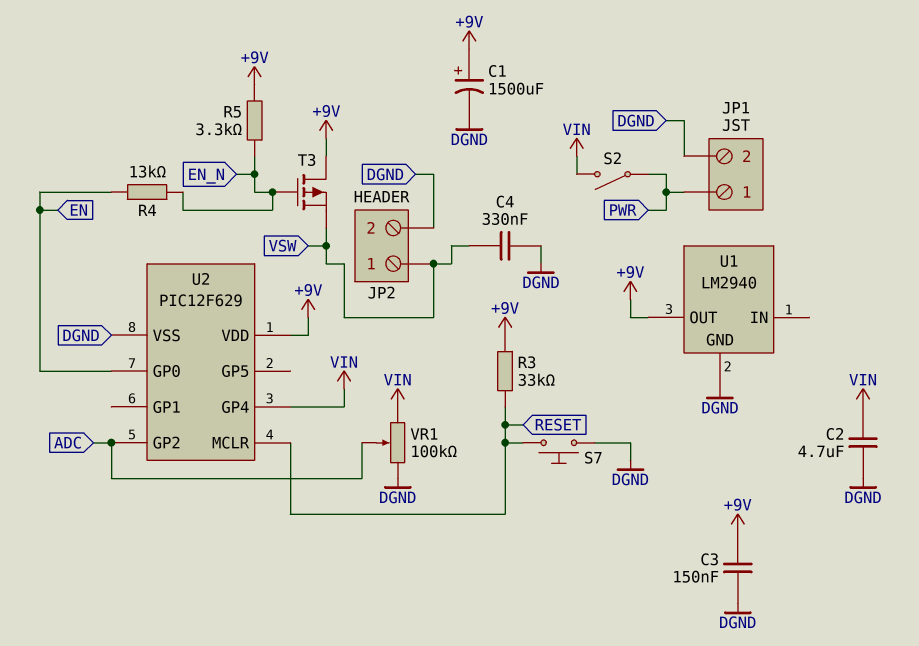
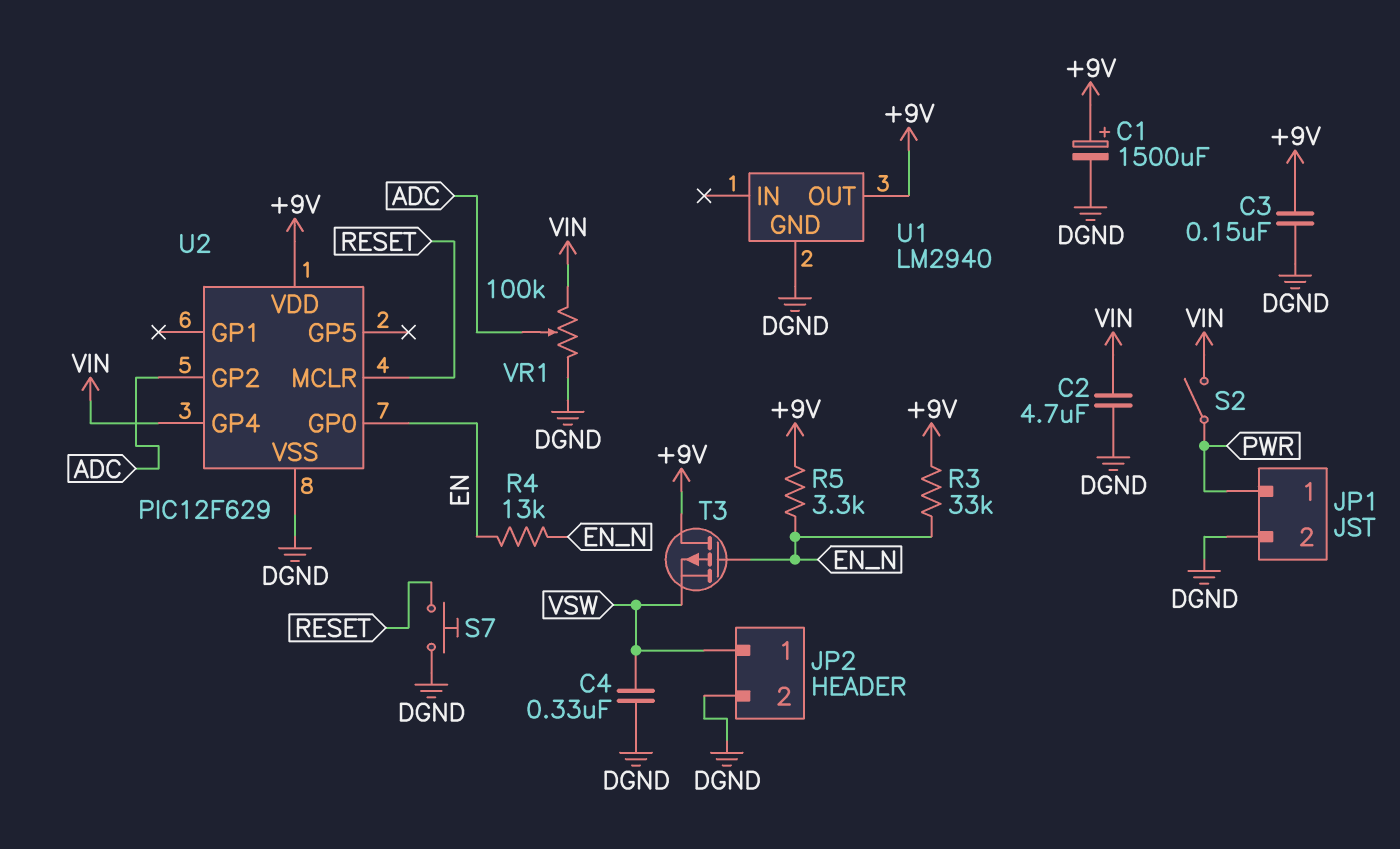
R3: 33k (+9V, RESET) -> 33k (+9V, EN_N)

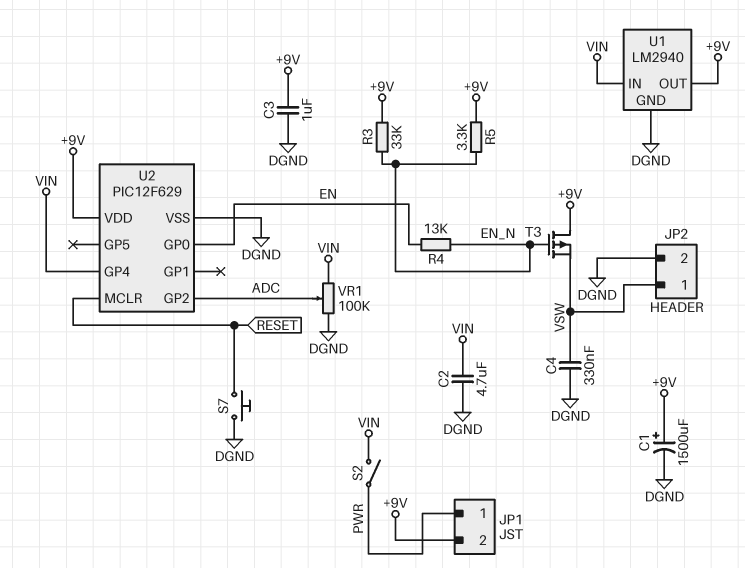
C3: 150nF (+9V, DGND) -> 1uF (+9V, DGND)
JP1 pin 2: DGND -> +9V
U1 pin IN: none -> VIN

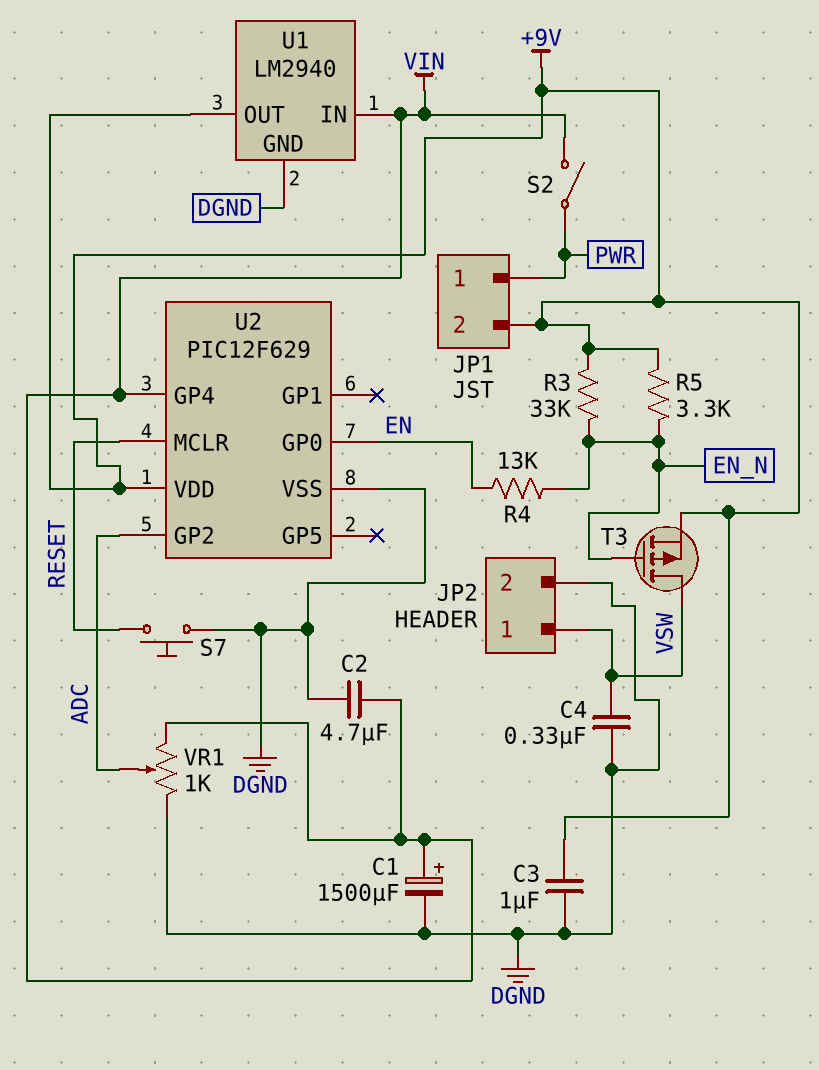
C1: 1500uF (plus +9V, minus DGND) -> 1500uF (plus VIN, minus DGND)
T3: PMOS (G EN_N, D +9V, S VSW) -> PMOS (G EN_N, D VSW, S +9V)
VR1: 100k (DGND, VIN, wiper ADC) -> 1k (DGND, VIN, wiper ADC)

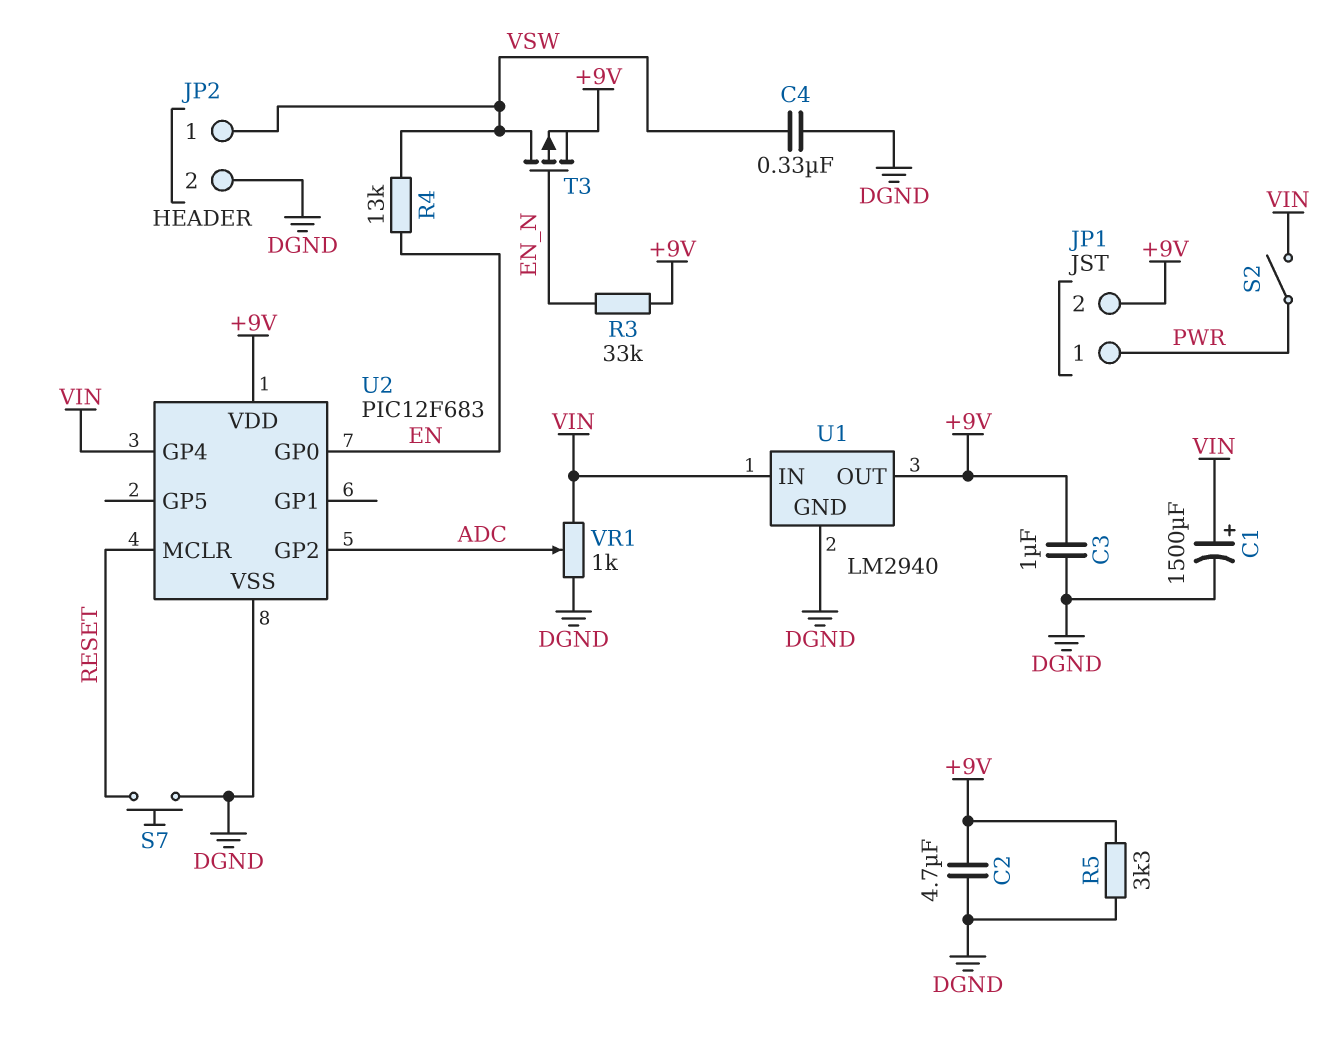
C2: 4.7uF (DGND, VIN) -> 4.7uF (+9V, DGND)
R4: 13k (EN, EN_N) -> 13k (EN, VSW)
R5: 3.3k (+9V, EN_N) -> 3.3k (+9V, DGND)
U2: PIC12F629 -> PIC12F683

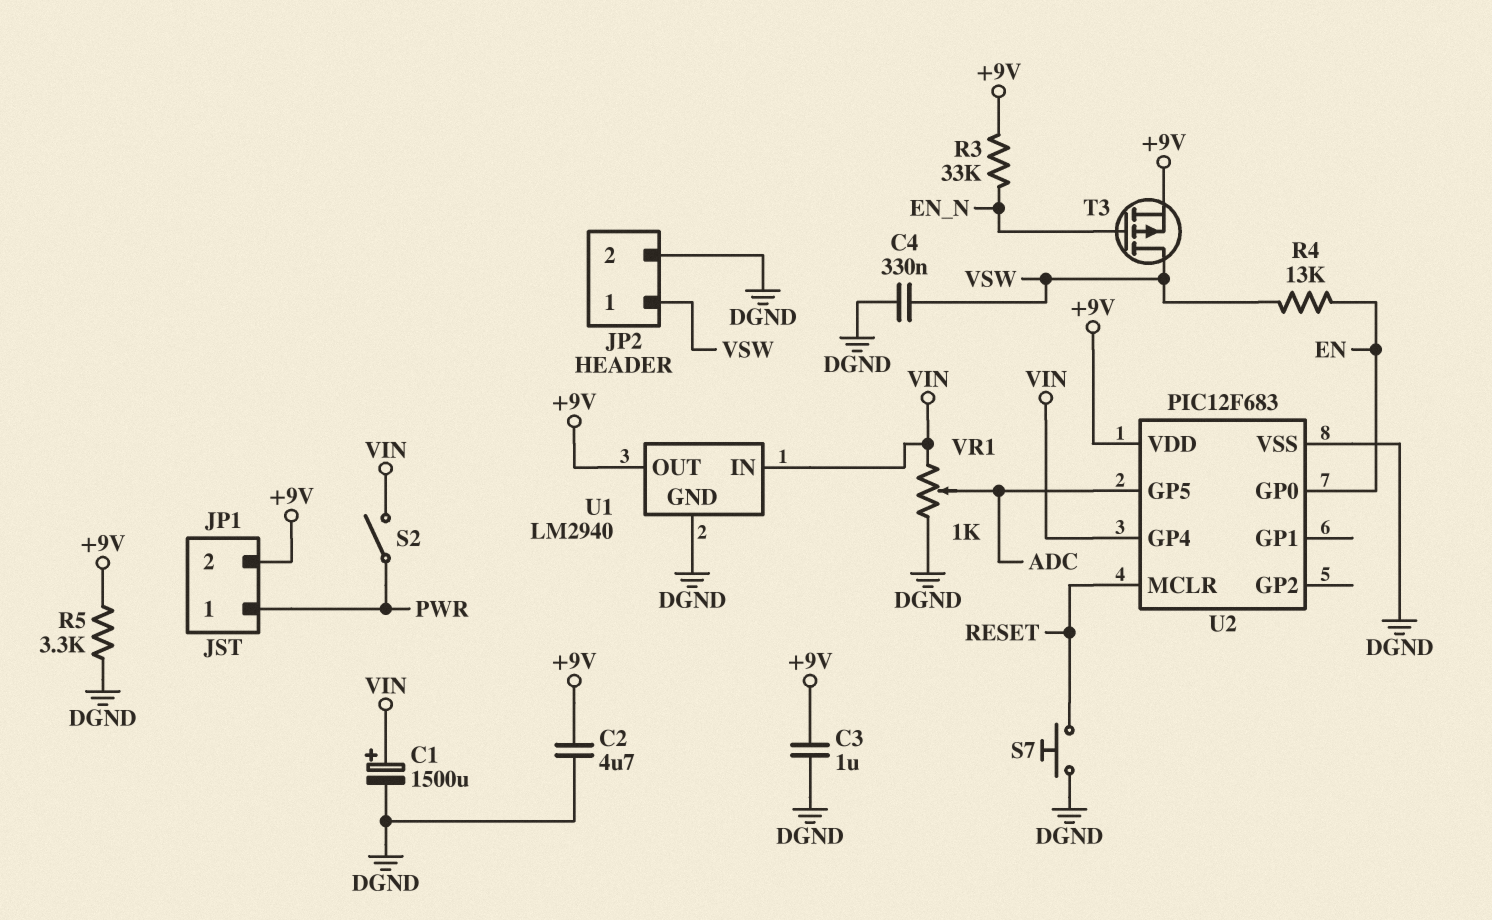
U2 pin GP2: ADC -> none
U2 pin GP5: none -> ADC

